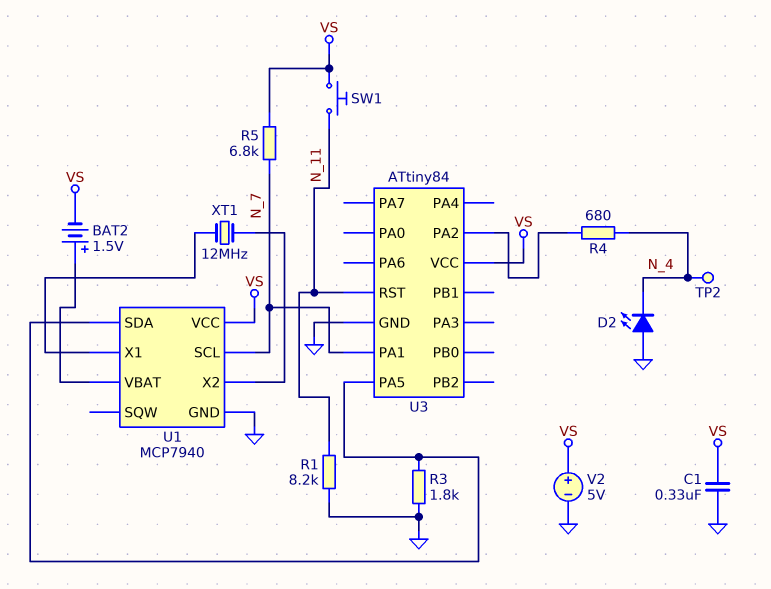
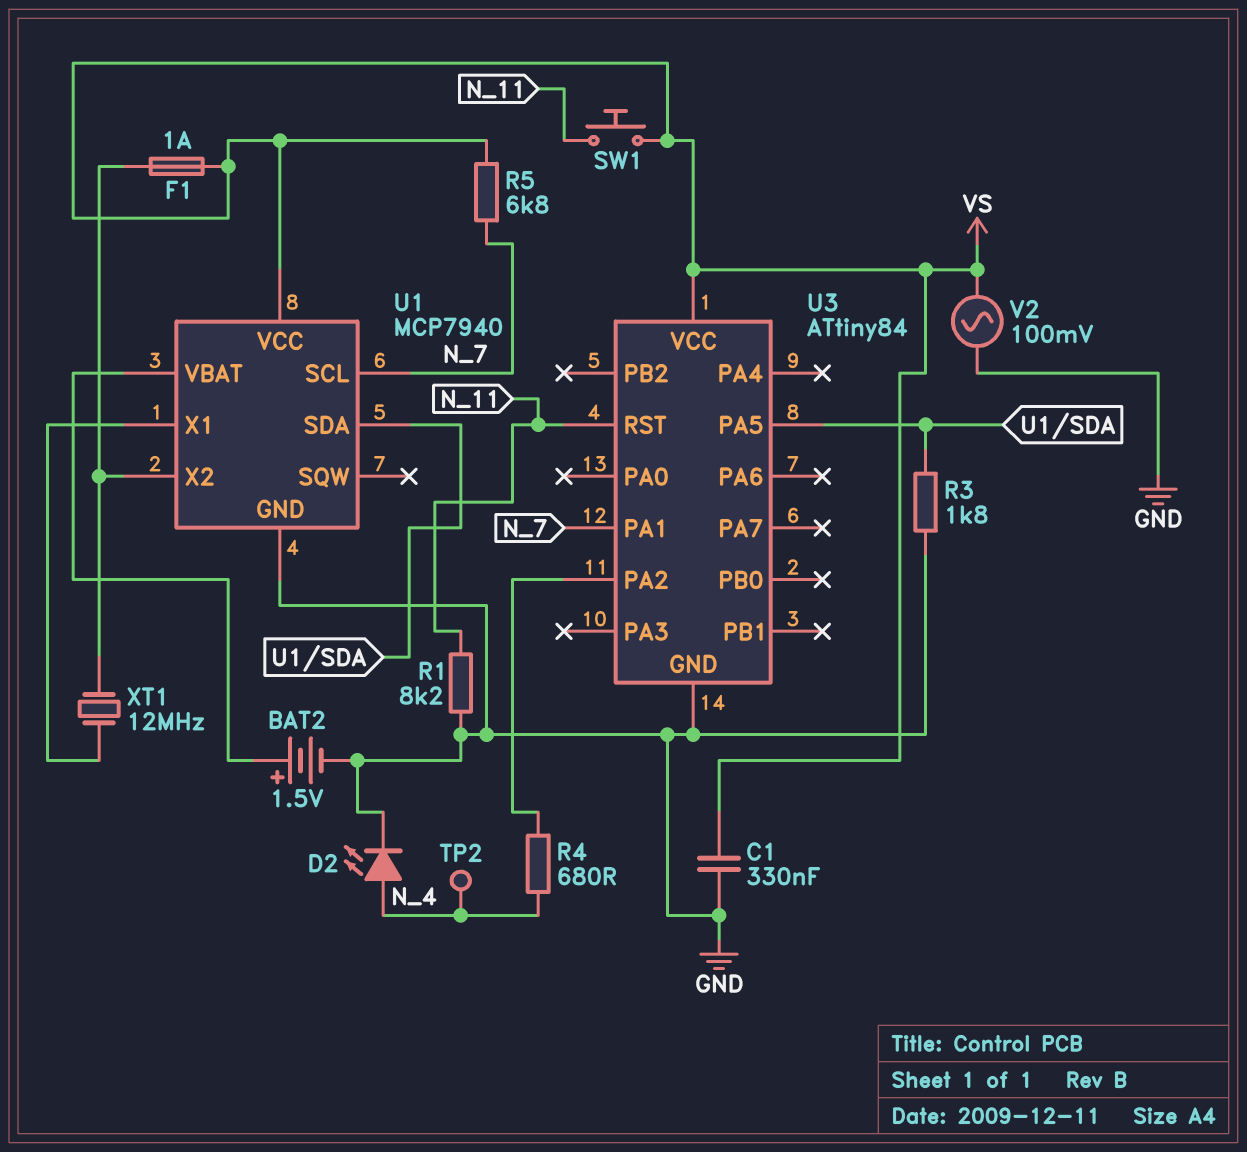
BAT2: 1.5V (plus U1/VBAT, minus VS) -> 1.5V (plus U1/VBAT, minus GND)
D2: LED (A GND, K N_4) -> LED (A N_4, K GND)
F1: none -> 1A (U1/X2, VS)
V2: 5V (plus VS, minus GND) -> AC 100mV (GND, VS)

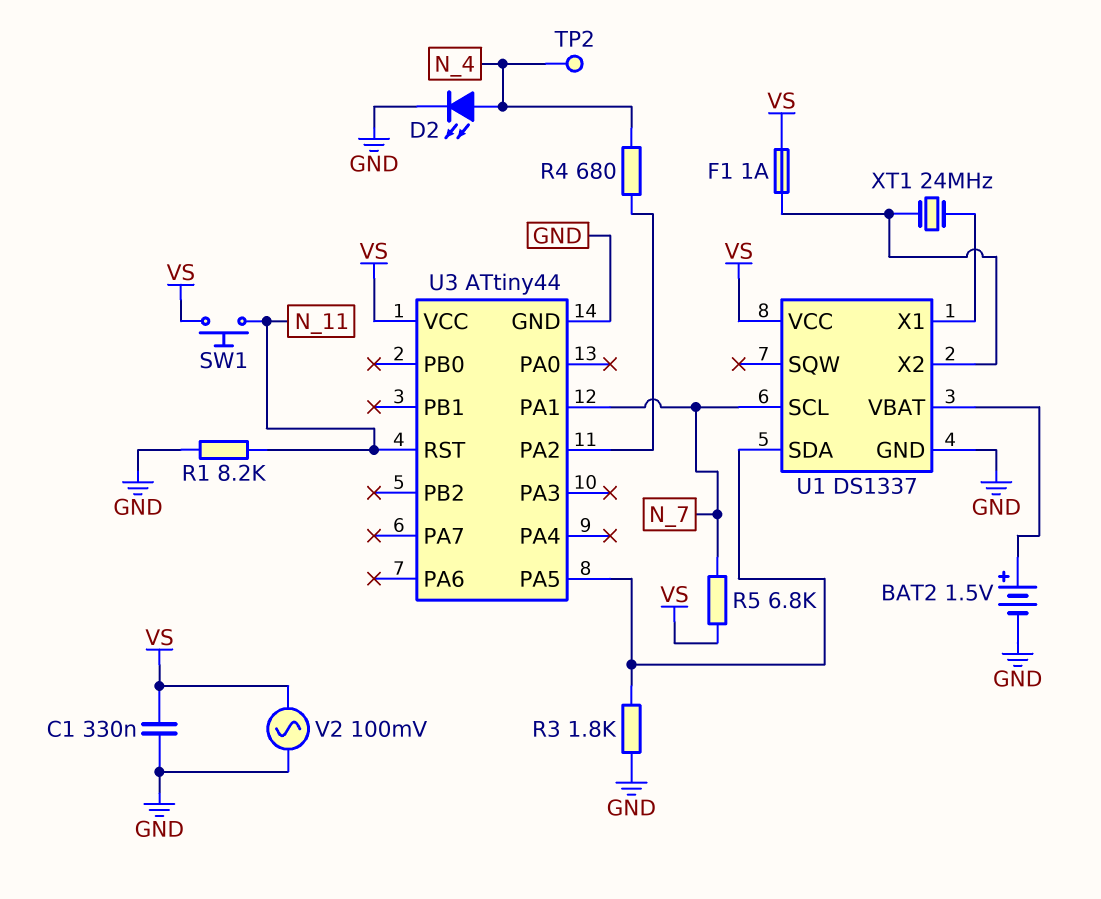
U1: MCP7940 -> DS1337
U3: ATtiny84 -> ATtiny44
XT1: 12MHz (U1/X1, U1/X2) -> 24MHz (U1/X1, U1/X2)

